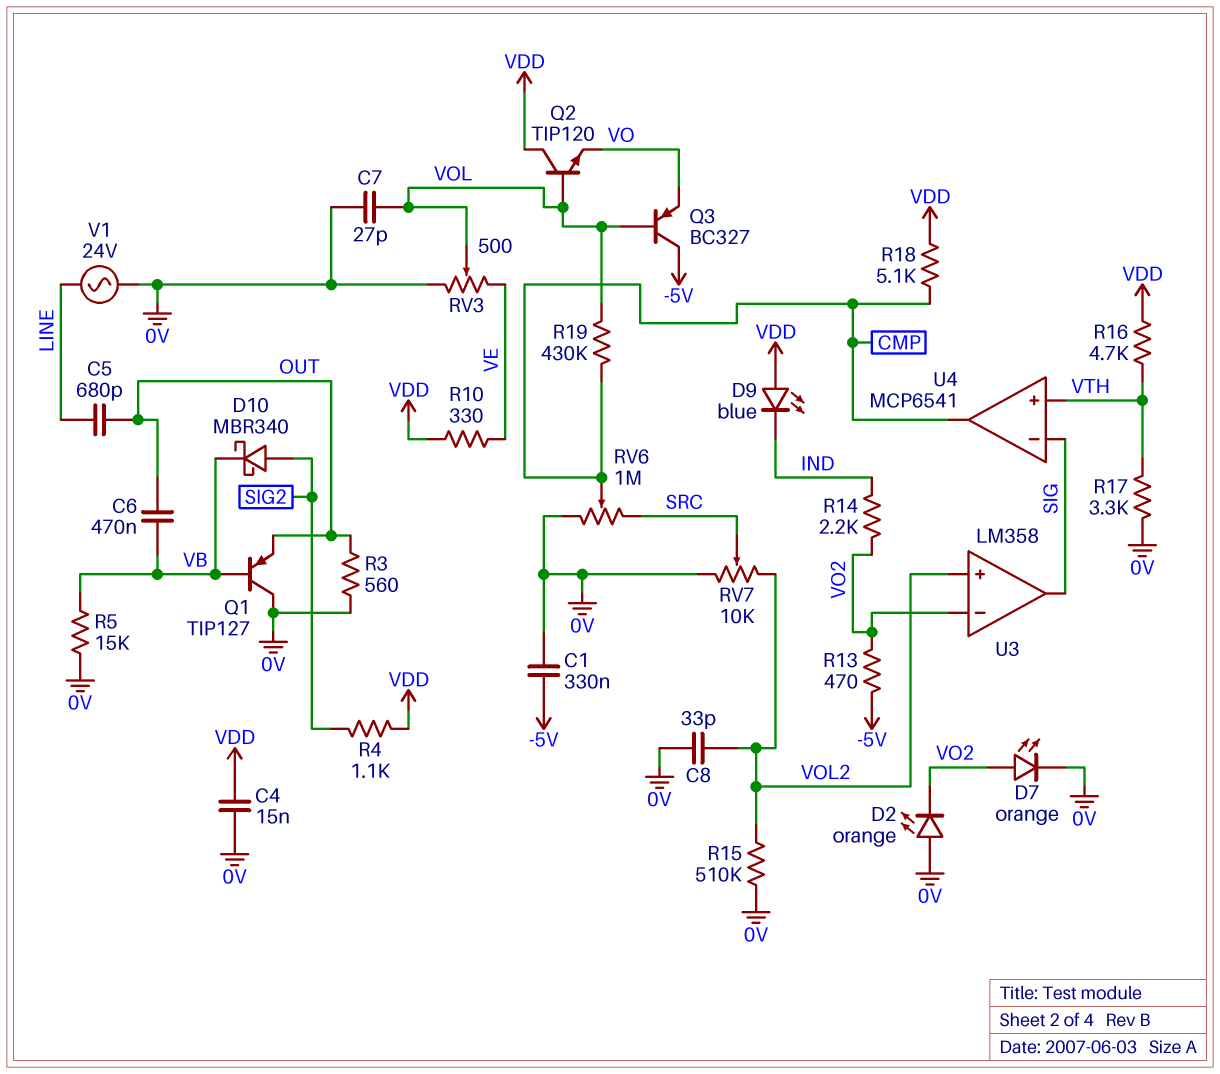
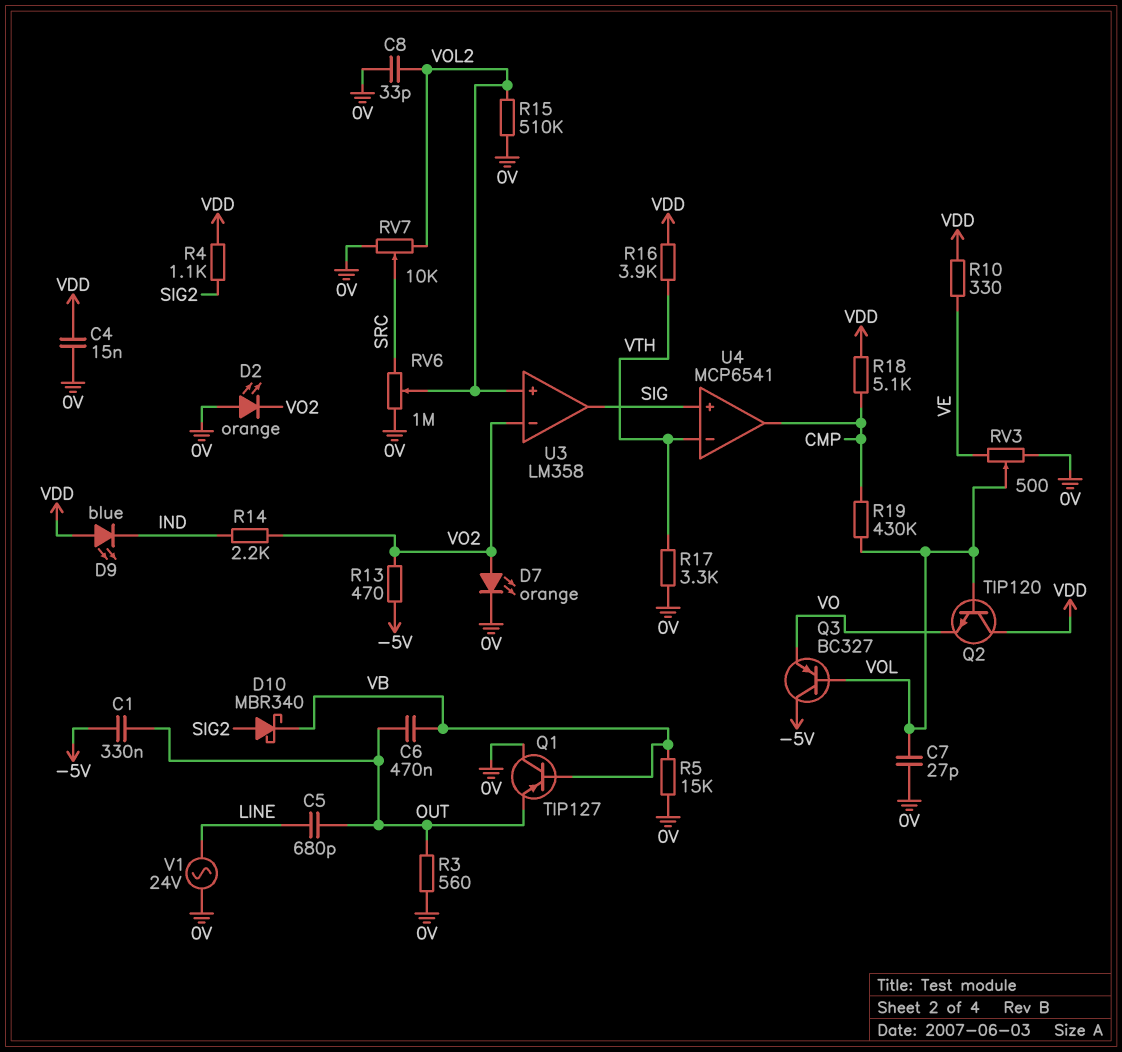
C1: 330nF (-5V, 0V) -> 330nF (-5V, OUT)
R16: 4.7k (VDD, VTH) -> 3.9k (VDD, VTH)
RV6: 1M (0V, SRC, wiper CMP) -> 1M (0V, SRC, wiper VOL2)
U4 pin in+: VTH -> SIG
U4 pin in-: SIG -> VTH

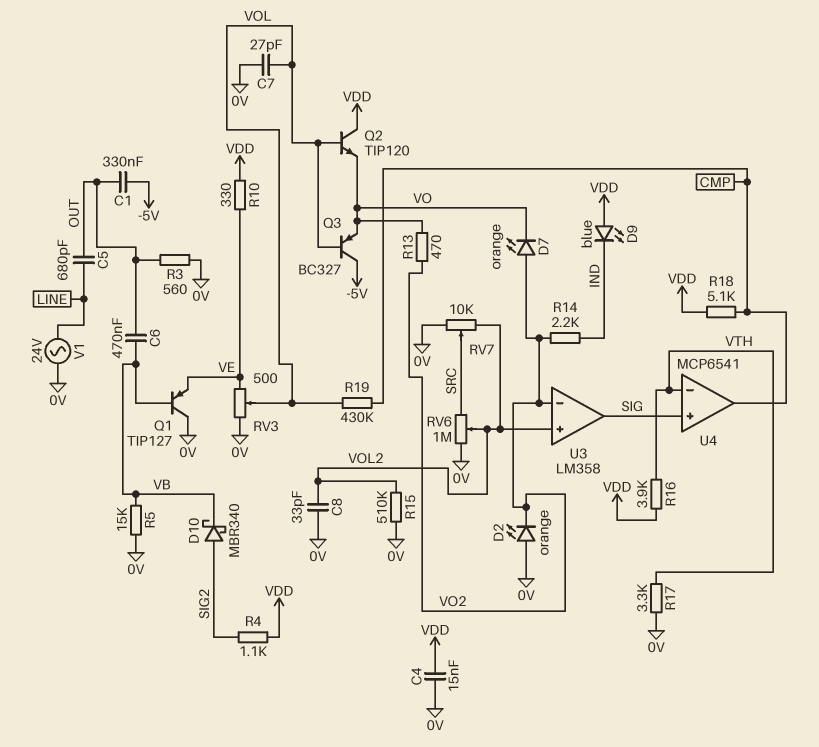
D7: LED orange (A VO2, K 0V) -> LED orange (A VO2, K VO)
Q1: PNP TIP127 (B VB, C 0V, E OUT) -> PNP TIP127 (B VB, C 0V, E VE)
R13: 470 (-5V, VO2) -> 470 (VO, VO2)

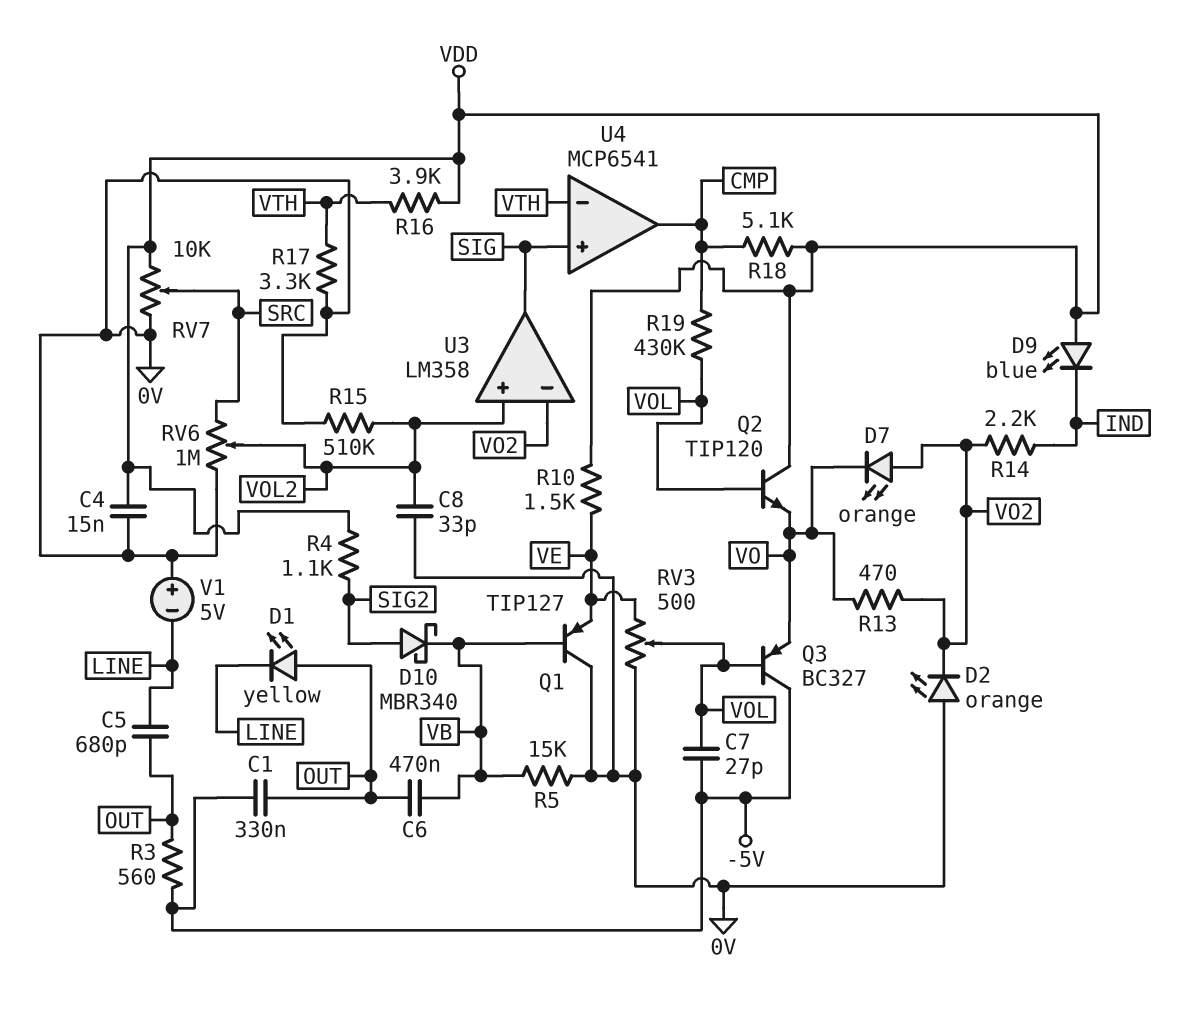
C7: 27pF (0V, VOL) -> 27pF (-5V, VOL)
D1: none -> LED yellow (A OUT, K LINE)
R3: 560 (0V, OUT) -> 560 (-5V, OUT)
R10: 330 (VDD, VE) -> 1.5k (VDD, VE)
RV7: 10k (0V, VOL2, wiper SRC) -> 10k (0V, VDD, wiper SRC)
V1: AC 24V (0V, LINE) -> 5V (plus 0V, minus LINE)

